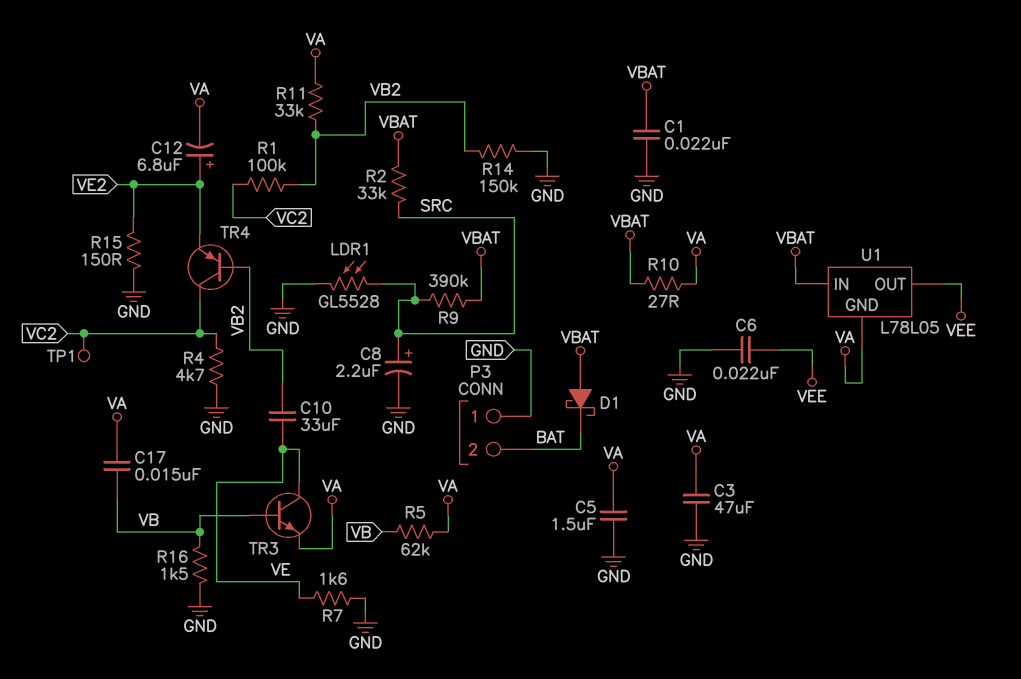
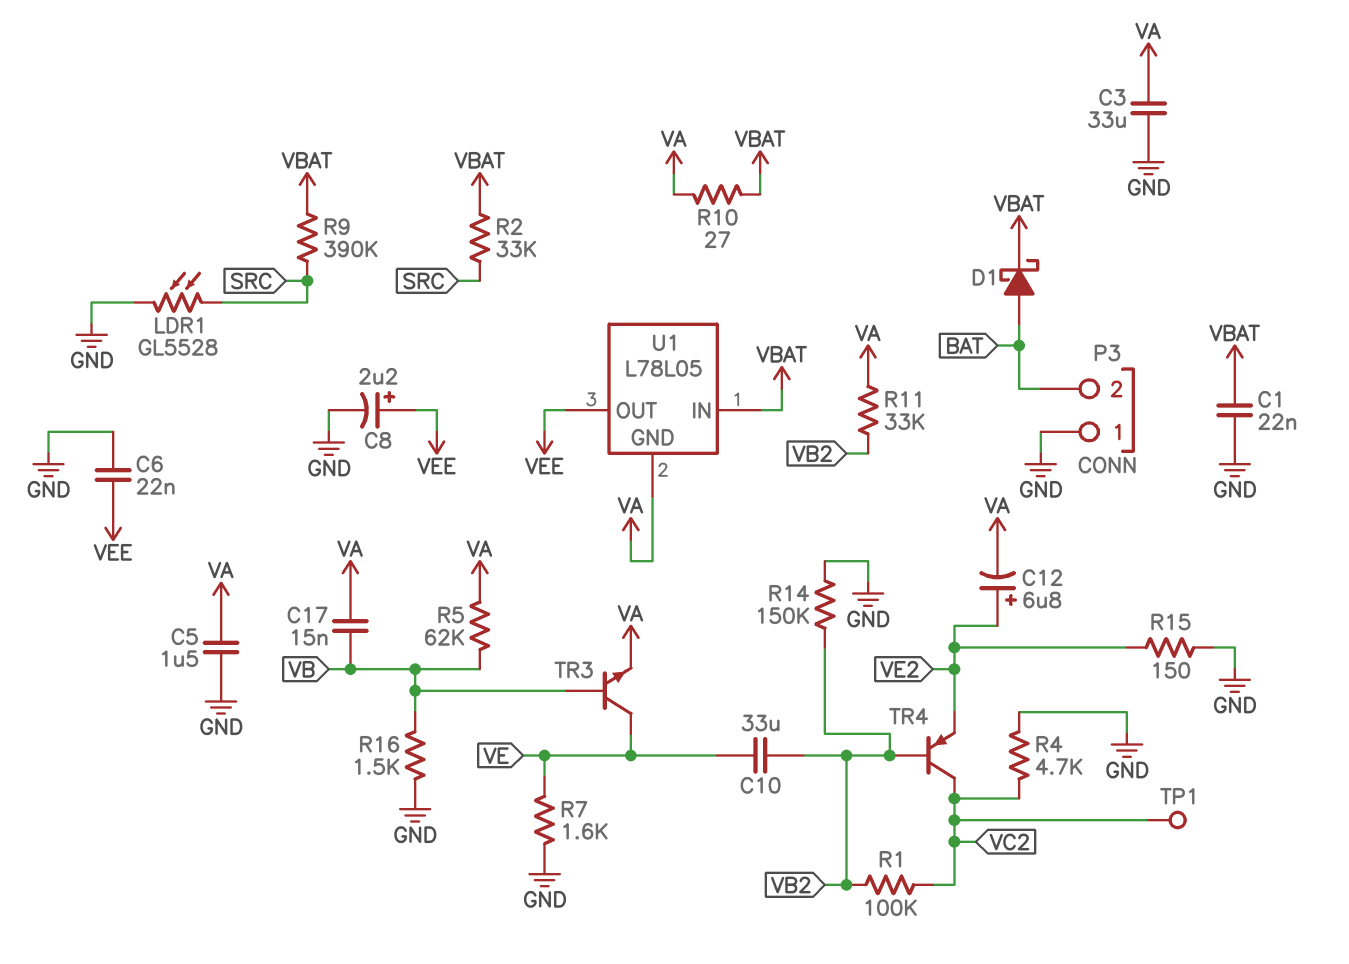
C3: 47uF (GND, VA) -> 33uF (GND, VA)
C8: 2.2uF (plus SRC, minus GND) -> 2.2uF (plus VEE, minus GND)
D1: schottky (A VBAT, K BAT) -> schottky (A BAT, K VBAT)

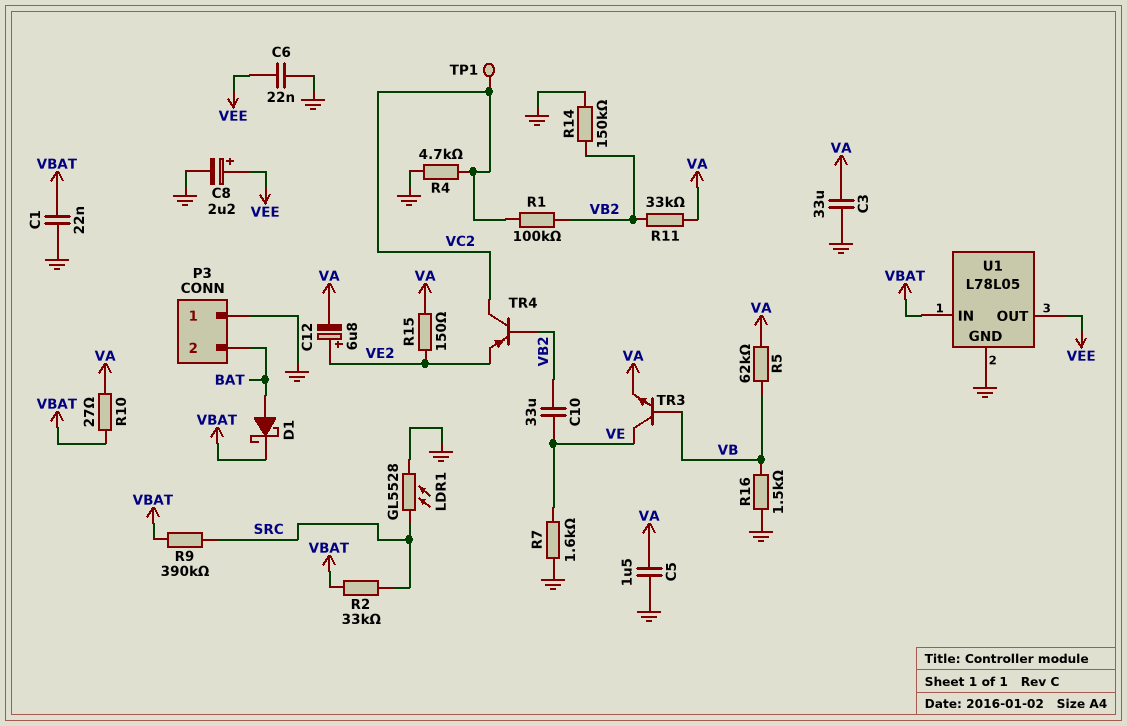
C17: 15nF (VA, VB) -> none
R15: 150 (GND, VE2) -> 150 (VA, VE2)
U1 pin GND: VA -> GND

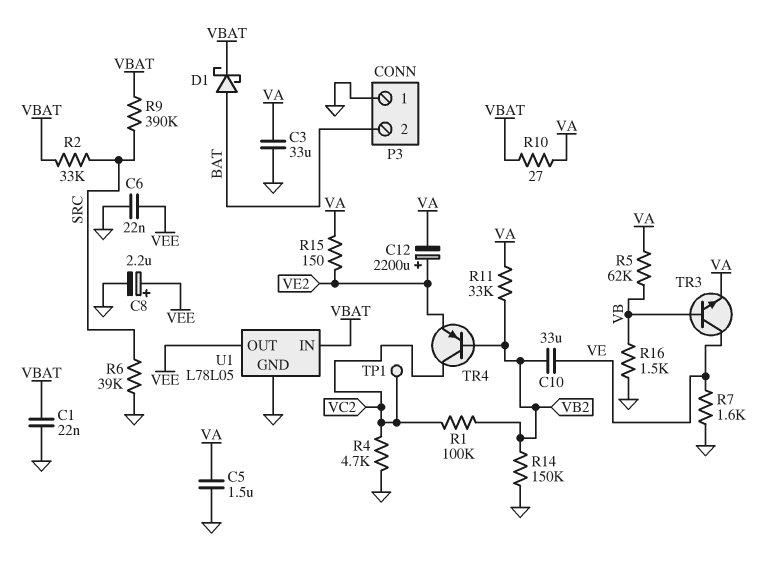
C12: 6.8uF (plus VE2, minus VA) -> 2200uF (plus VE2, minus VA)
LDR1: GL5528 (GND, SRC) -> none
R6: none -> 39k (GND, SRC)

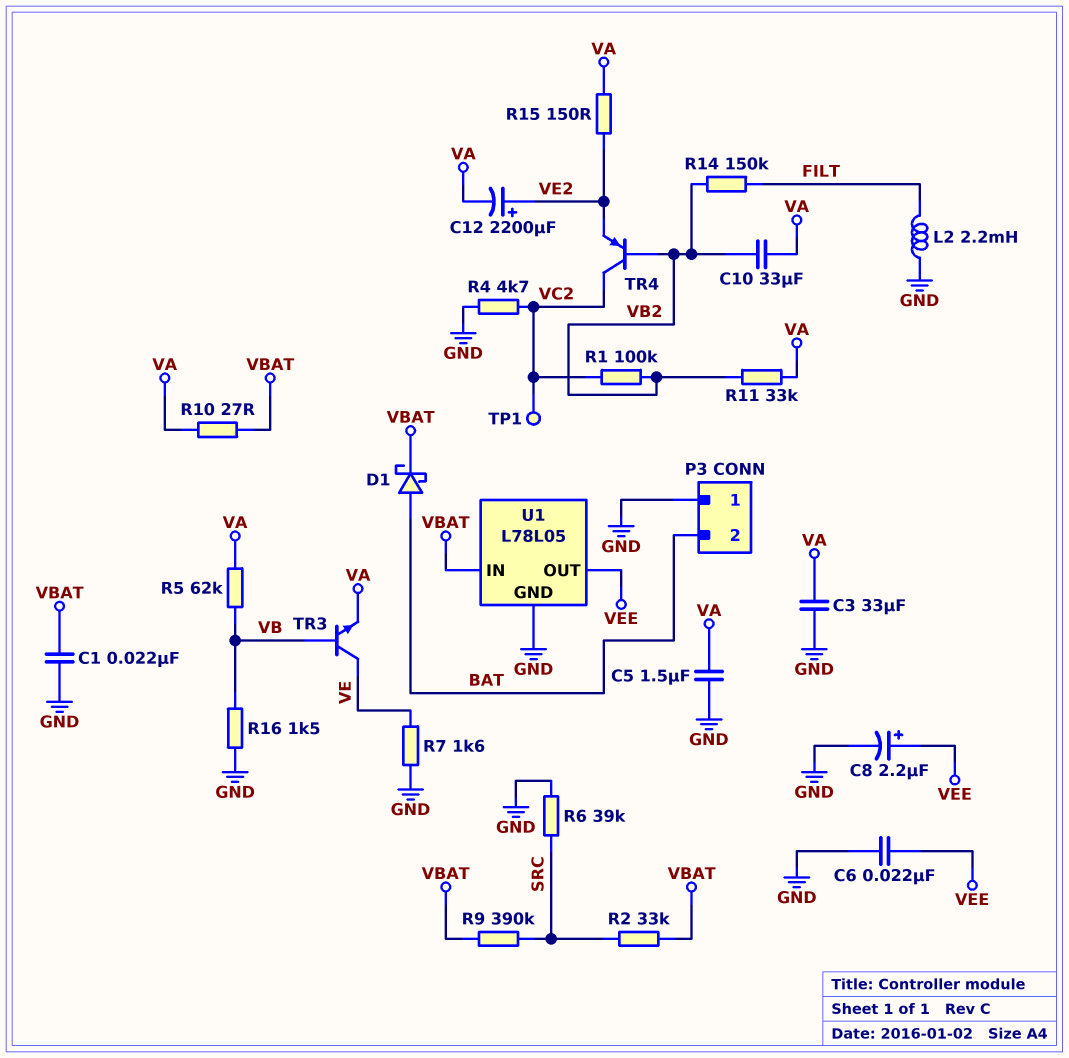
C10: 33uF (VB2, VE) -> 33uF (VA, VB2)
L2: none -> 2.2mH (FILT, GND)
R14: 150k (GND, VB2) -> 150k (FILT, VB2)

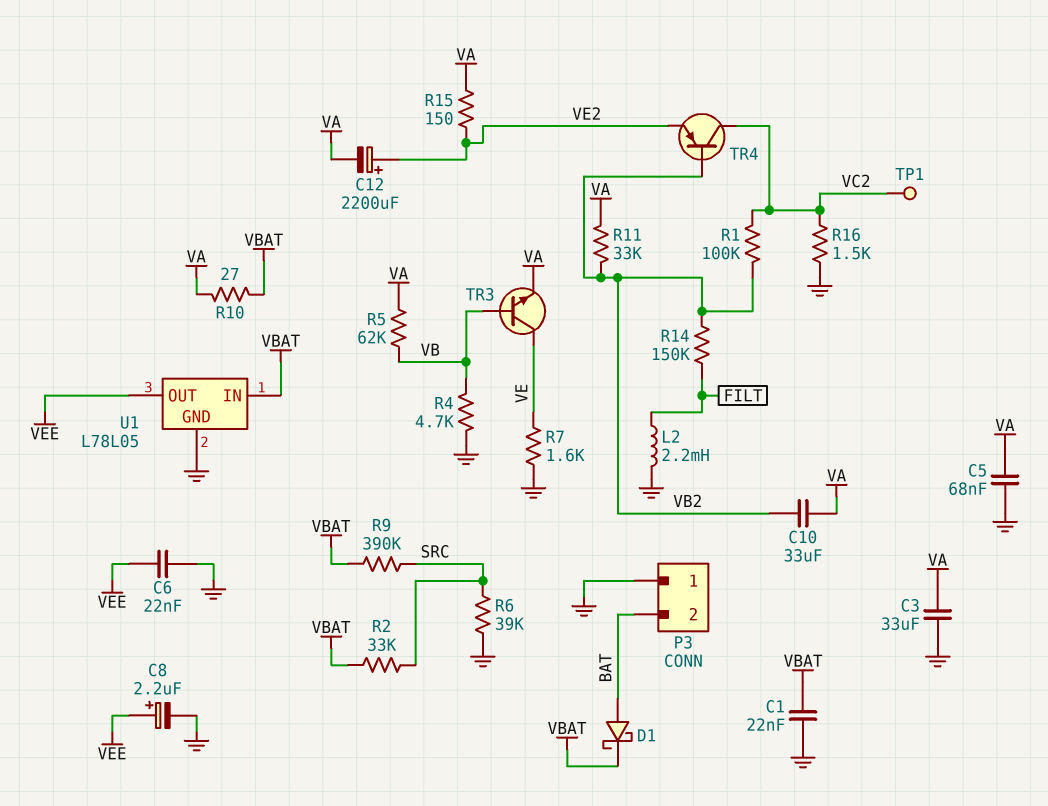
C5: 1.5uF (GND, VA) -> 68nF (GND, VA)
R4: 4.7k (GND, VC2) -> 4.7k (GND, VB)
R16: 1.5k (GND, VB) -> 1.5k (GND, VC2)

